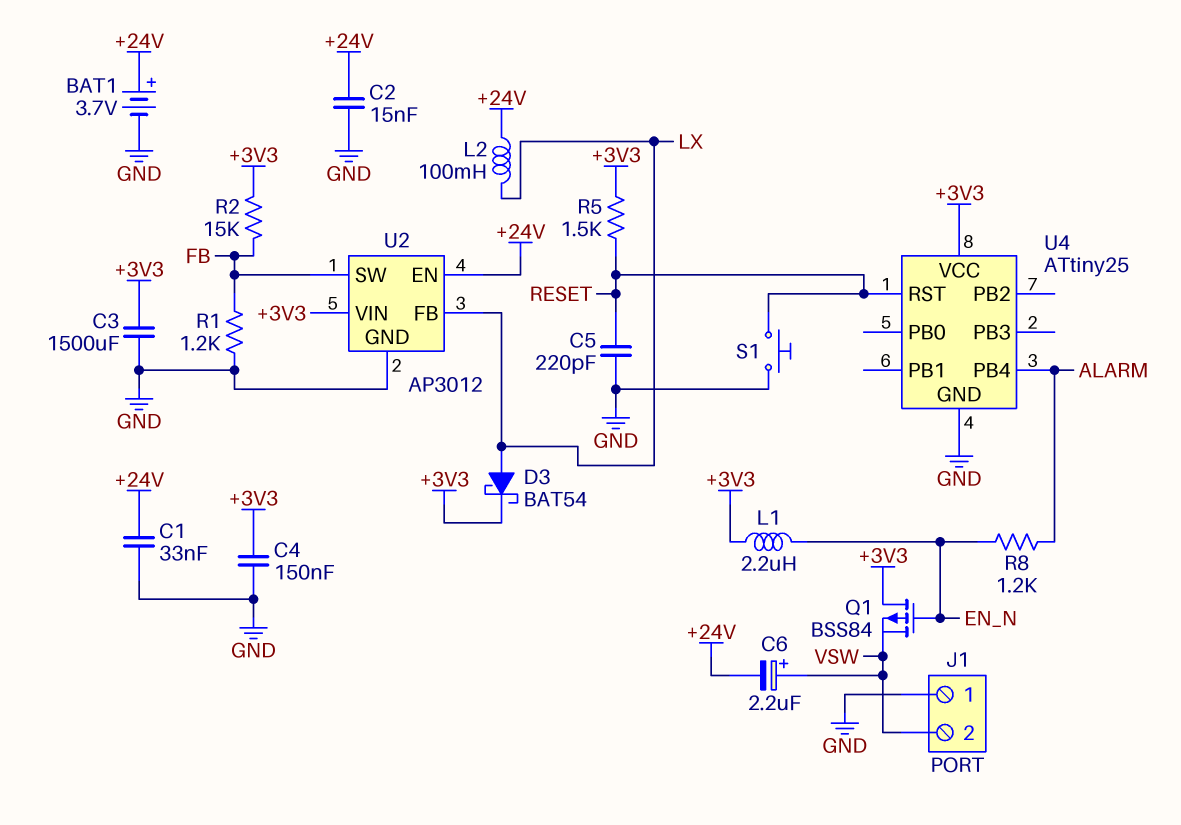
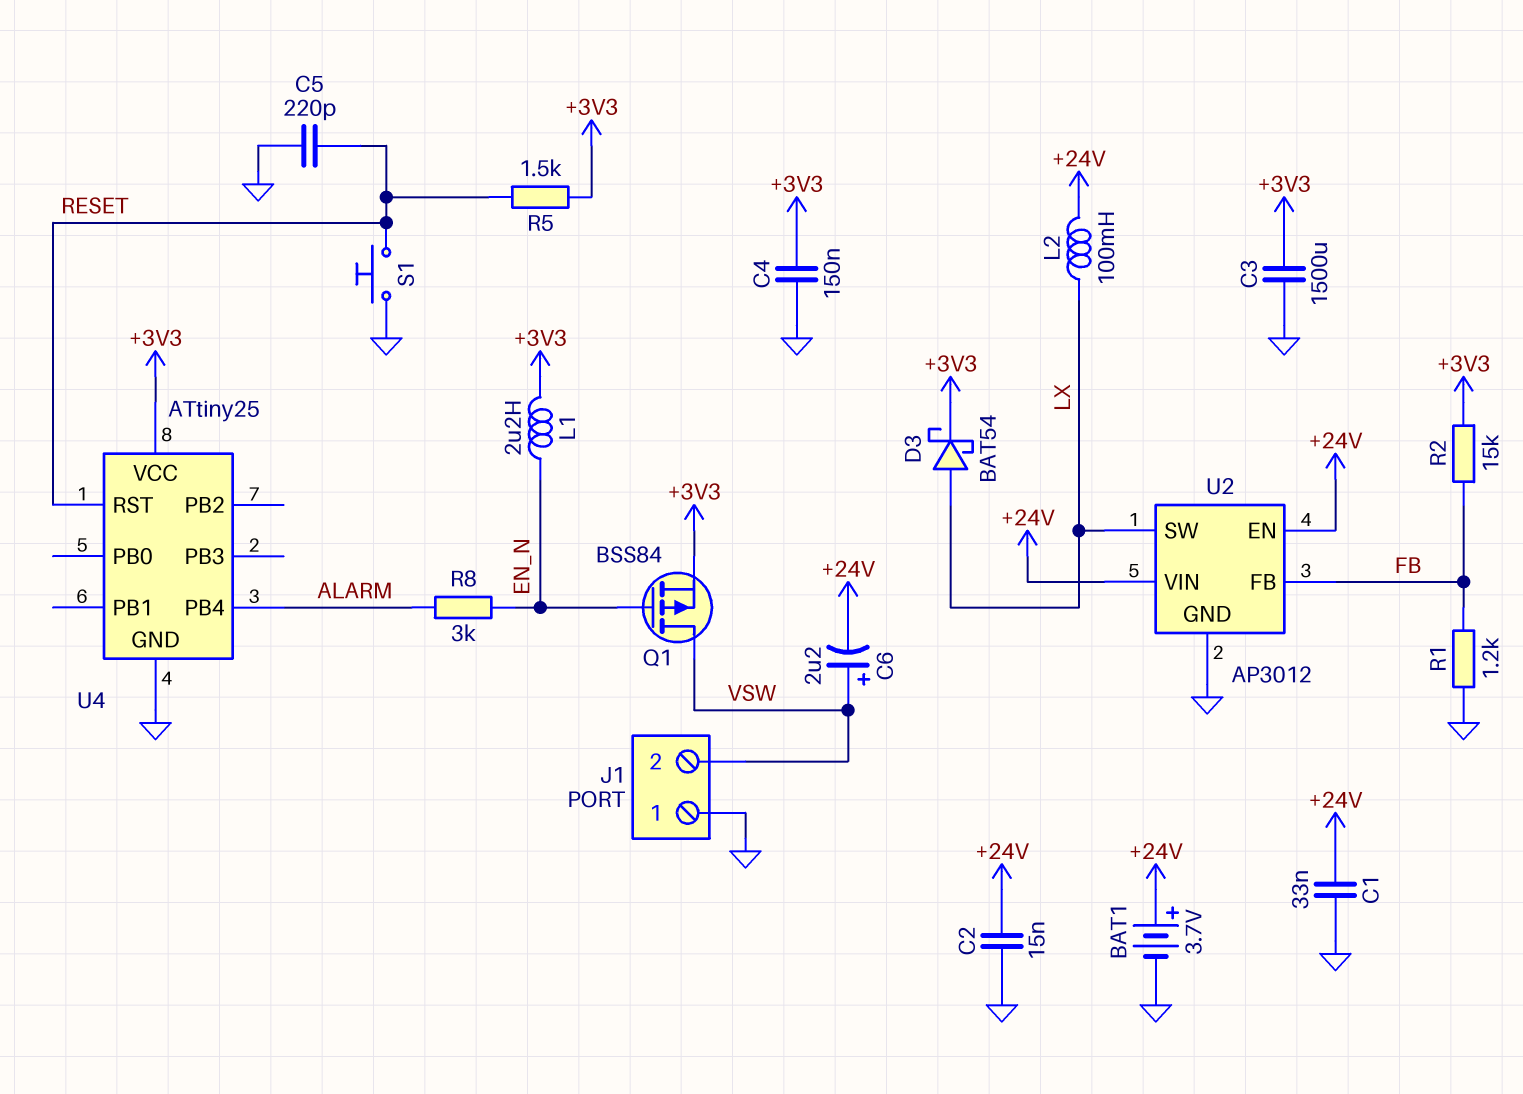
Q1: PMOS BSS84 (G EN_N, D +3V3, S VSW) -> PMOS BSS84 (G EN_N, D VSW, S +3V3)
R8: 1.2k (ALARM, EN_N) -> 3k (ALARM, EN_N)
U2 pin FB: LX -> FB
U2 pin SW: FB -> LX
U2 pin VIN: +3V3 -> +24V

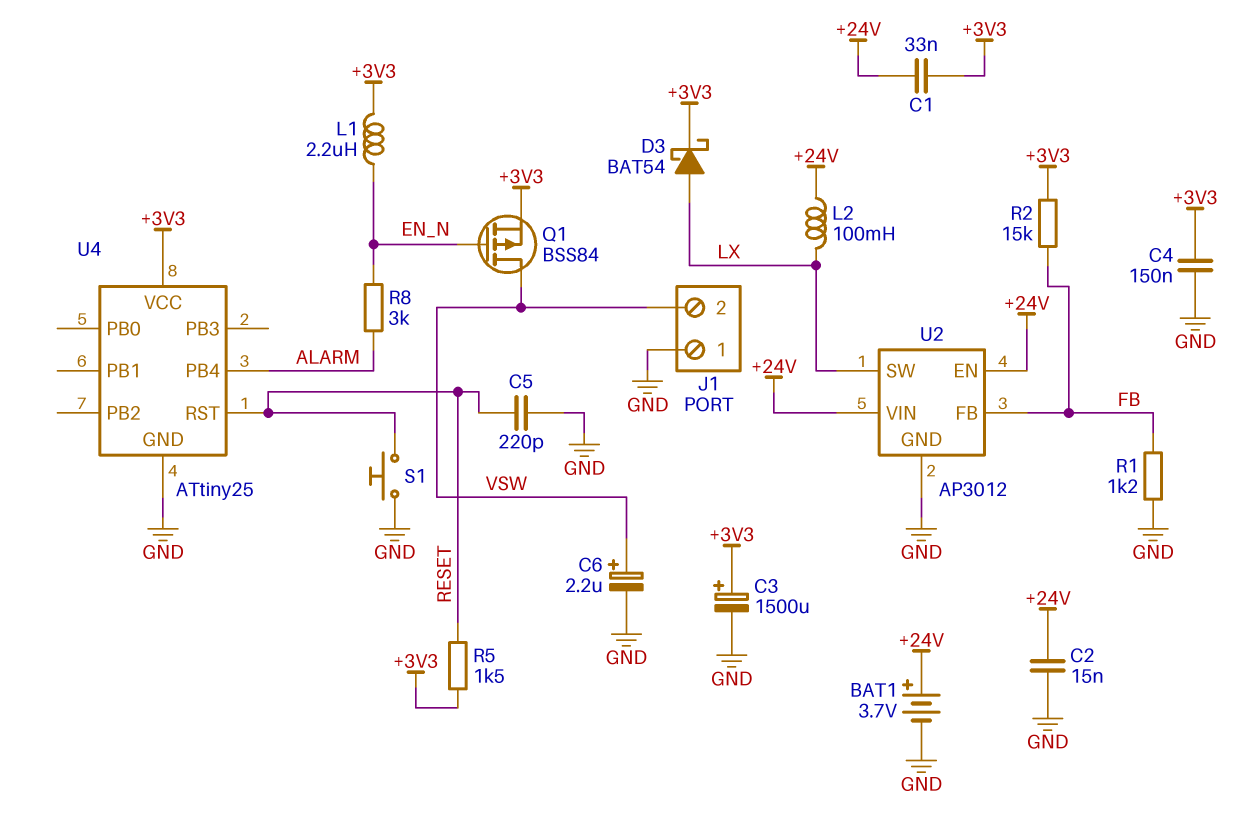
C1: 33nF (+24V, GND) -> 33nF (+3V3, +24V)
C3: 1500uF (+3V3, GND) -> 1500uF (plus +3V3, minus GND)
C6: 2.2uF (plus VSW, minus +24V) -> 2.2uF (plus VSW, minus GND)

